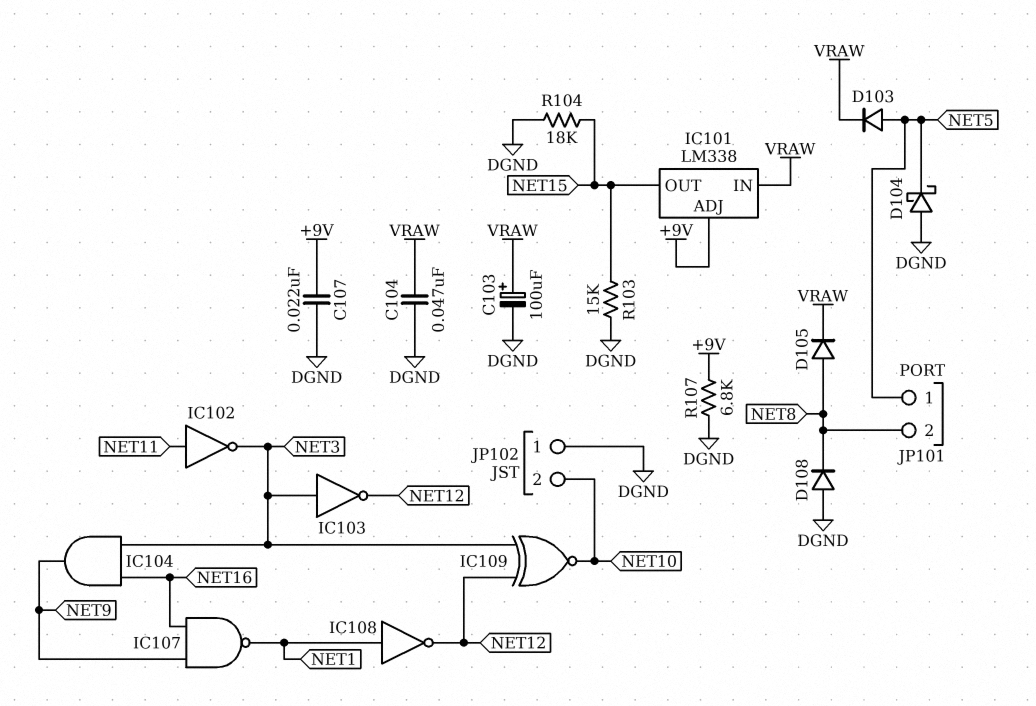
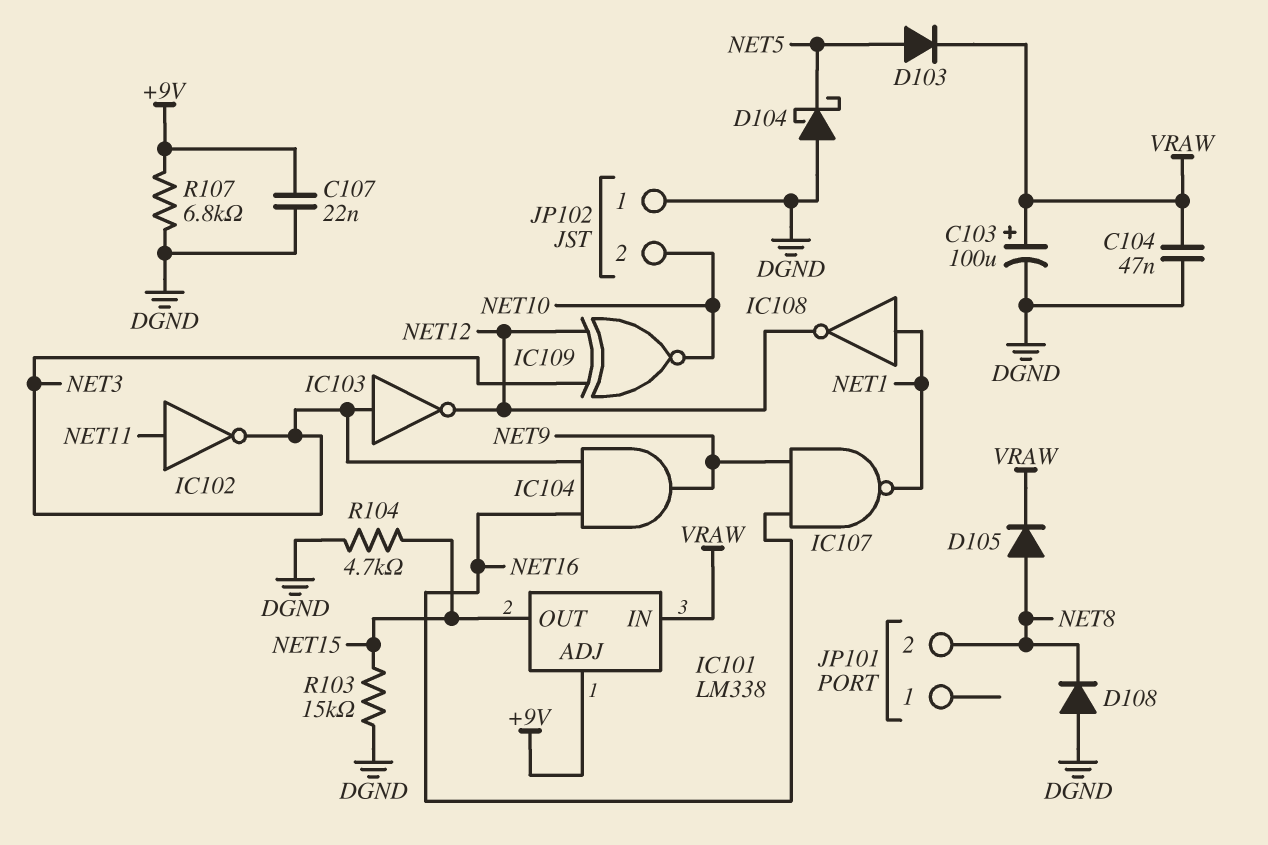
JP101 pin 1: NET5 -> none
R104: 18k (DGND, NET15) -> 4.7k (DGND, NET15)

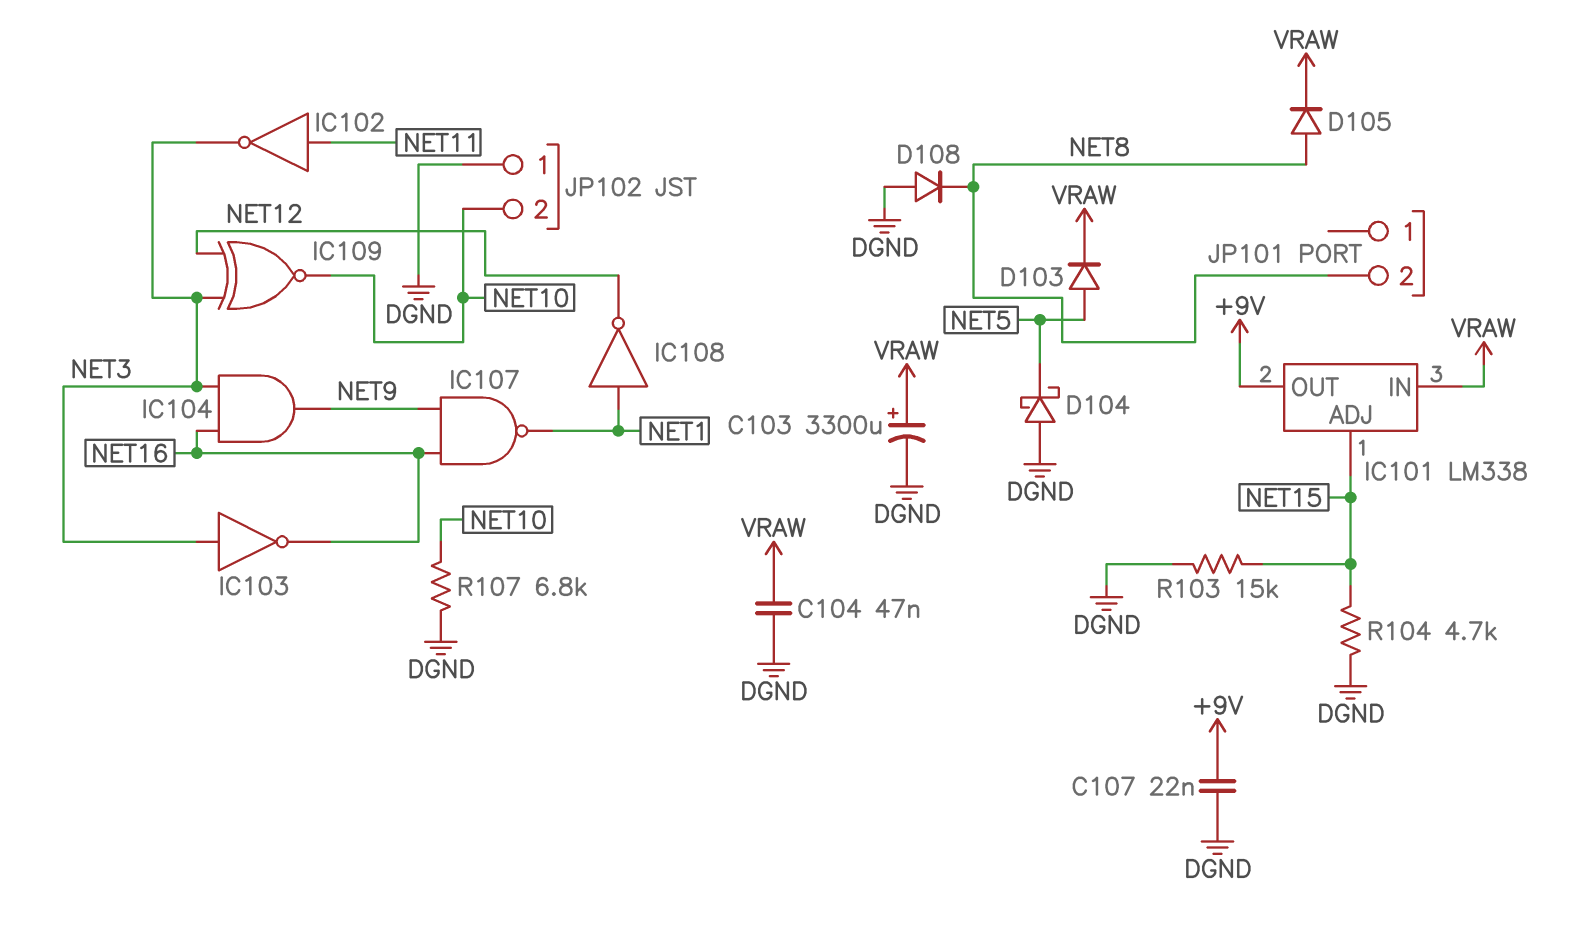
C103: 100uF (plus VRAW, minus DGND) -> 3300uF (plus VRAW, minus DGND)
IC101 pin ADJ: +9V -> NET15
IC101 pin OUT: NET15 -> +9V
IC103: NOT (in NET3, out NET12) -> NOT (in NET3, out NET16)
R107: 6.8k (+9V, DGND) -> 6.8k (DGND, NET10)

